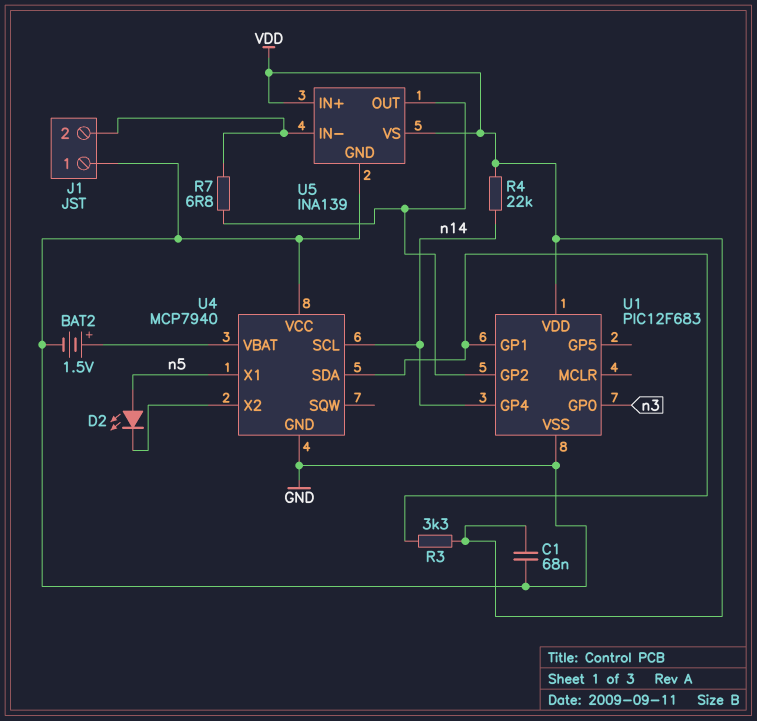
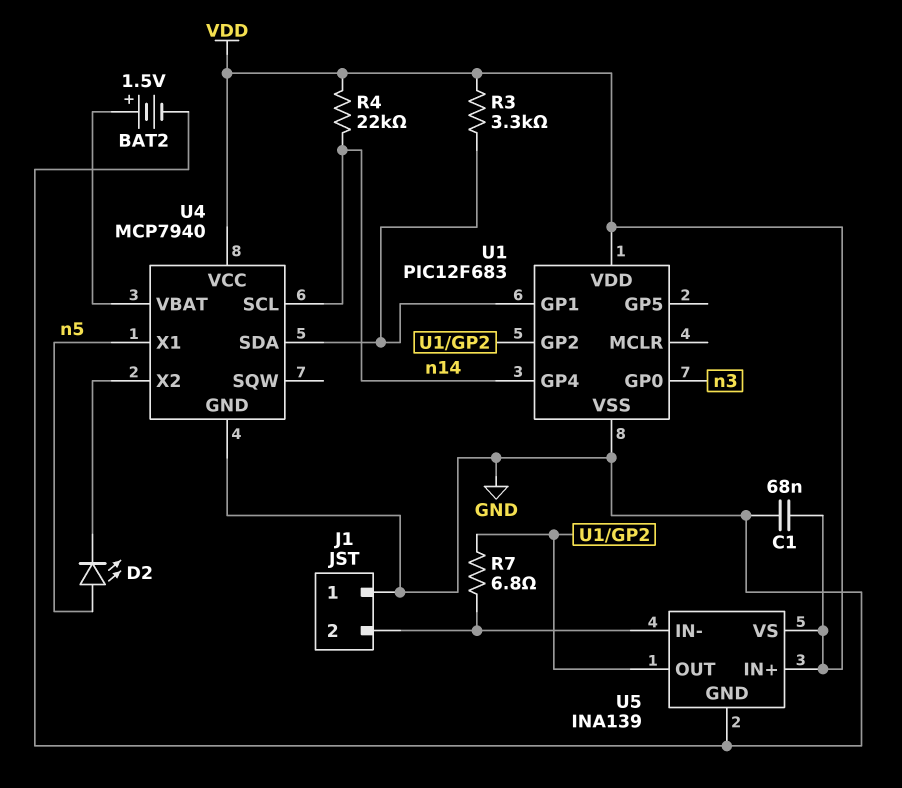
U4 pin VCC: GND -> VDD

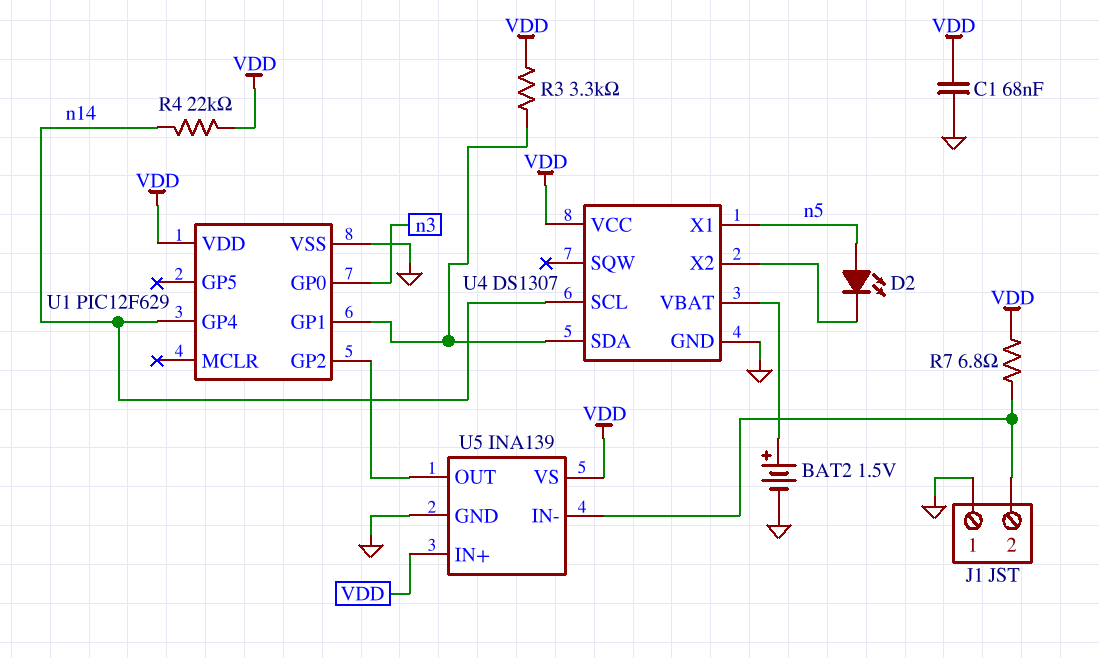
R7: 6.8 (J1/2, U1/GP2) -> 6.8 (J1/2, VDD)
U1: PIC12F683 -> PIC12F629
U4: MCP7940 -> DS1307

